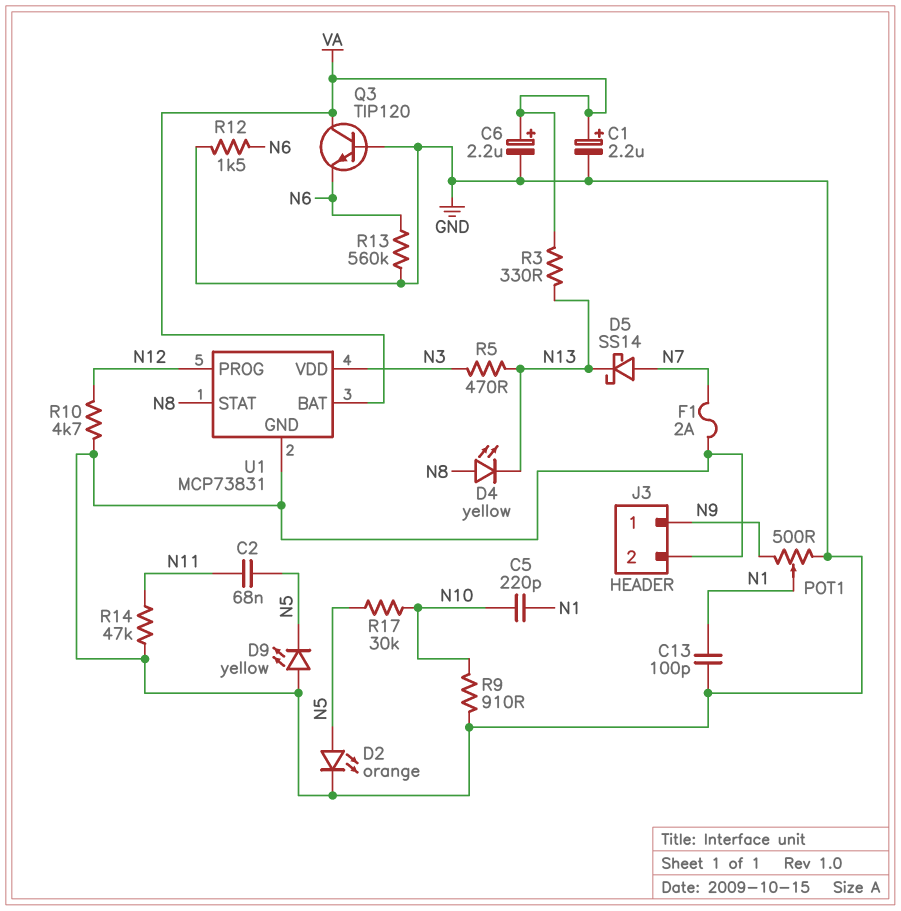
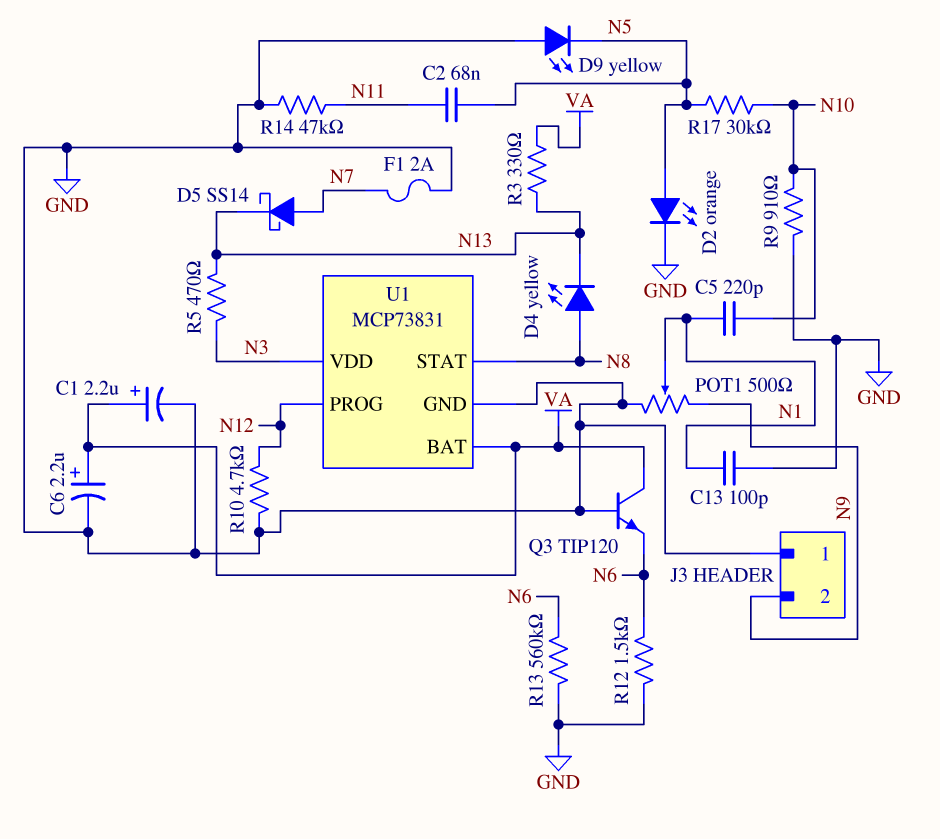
J3 pin 1: N9 -> GND
J3 pin 2: GND -> N9

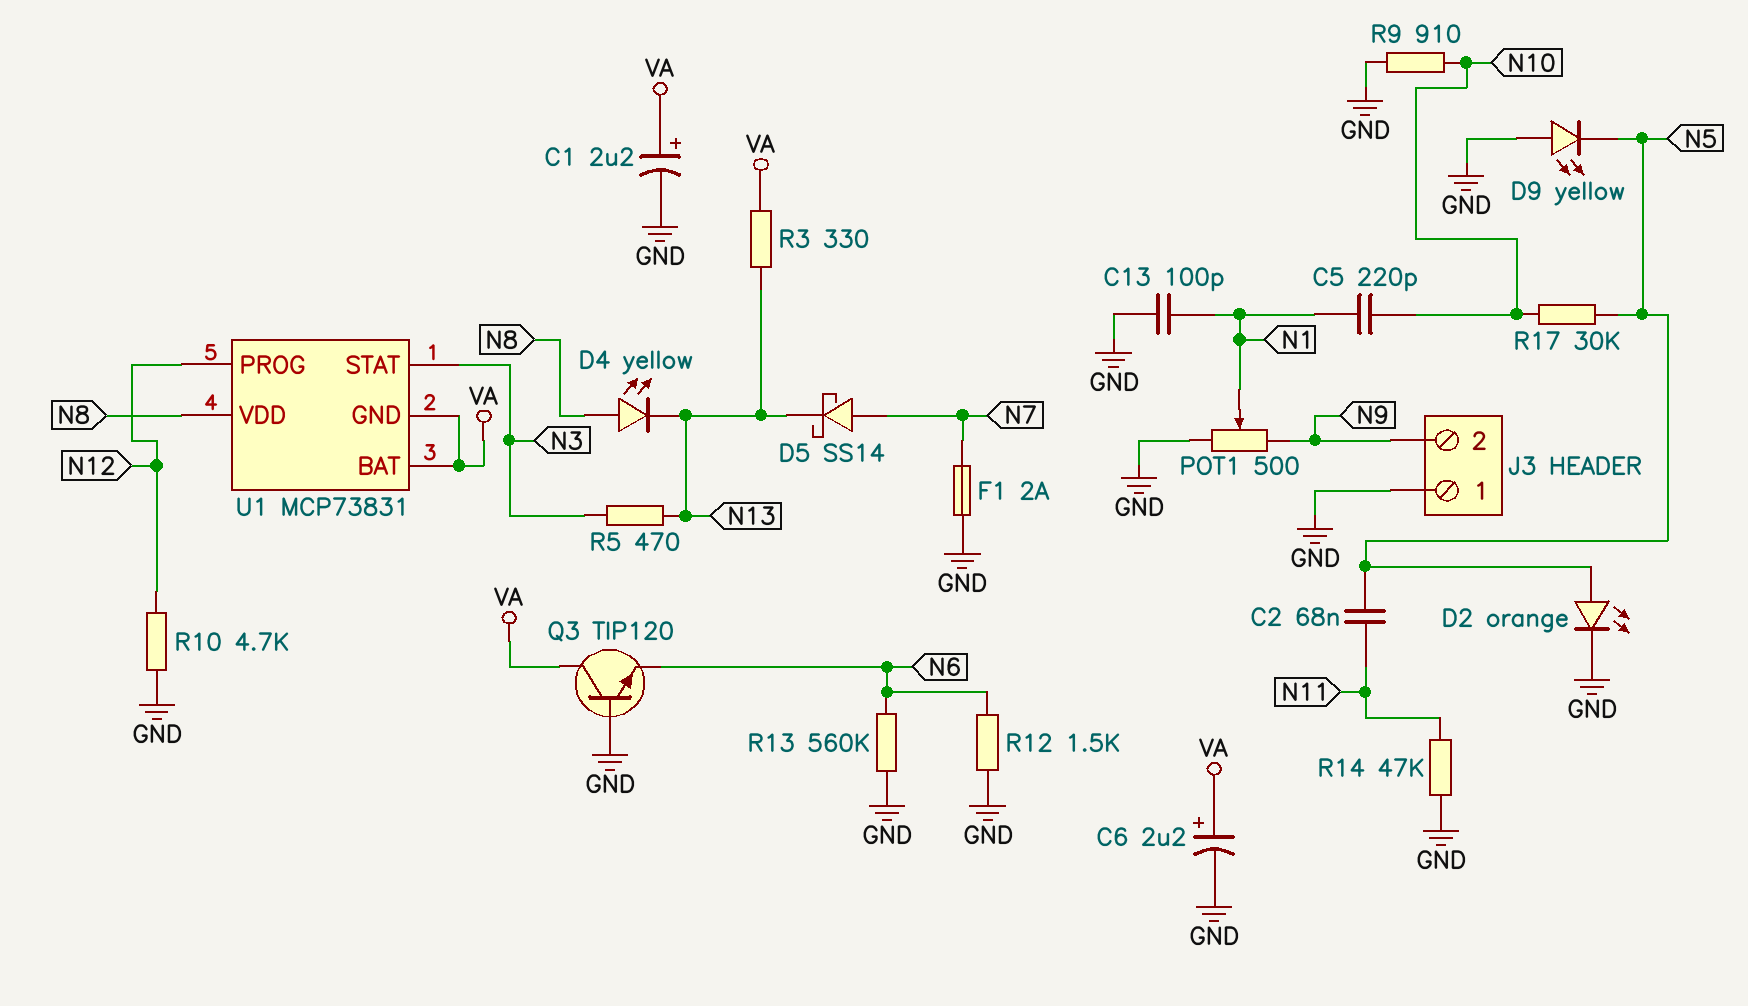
U1 pin GND: GND -> VA
U1 pin STAT: N8 -> N3
U1 pin VDD: N3 -> N8

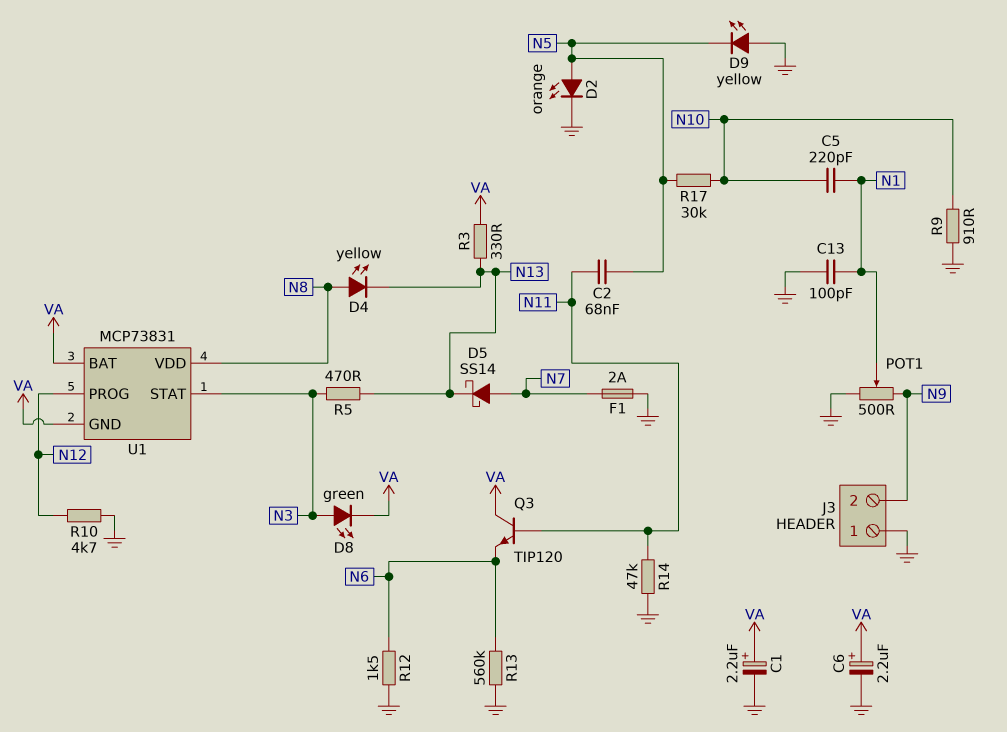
D8: none -> LED green (A N3, K VA)
Q3: NPN TIP120 (B GND, C VA, E N6) -> NPN TIP120 (B N11, C VA, E N6)

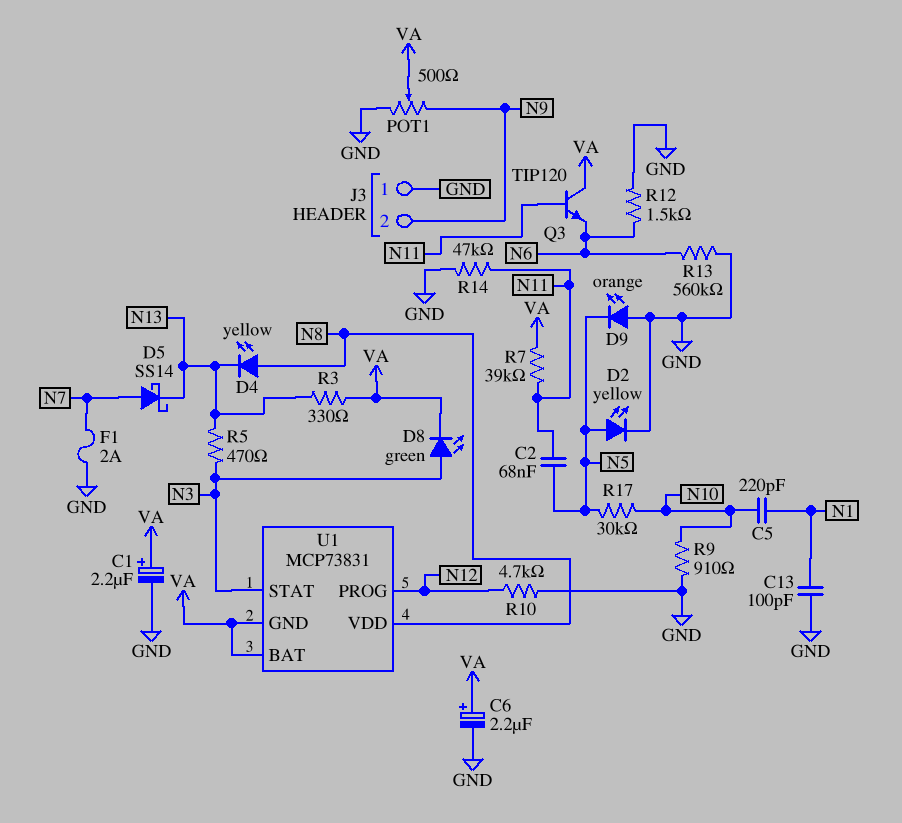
D2: LED orange (A N5, K GND) -> LED yellow (A N5, K GND)
D9: LED yellow (A GND, K N5) -> LED orange (A GND, K N5)
POT1: 500 (GND, N9, wiper N1) -> 500 (GND, N9, wiper VA)
R7: none -> 39k (N11, VA)

